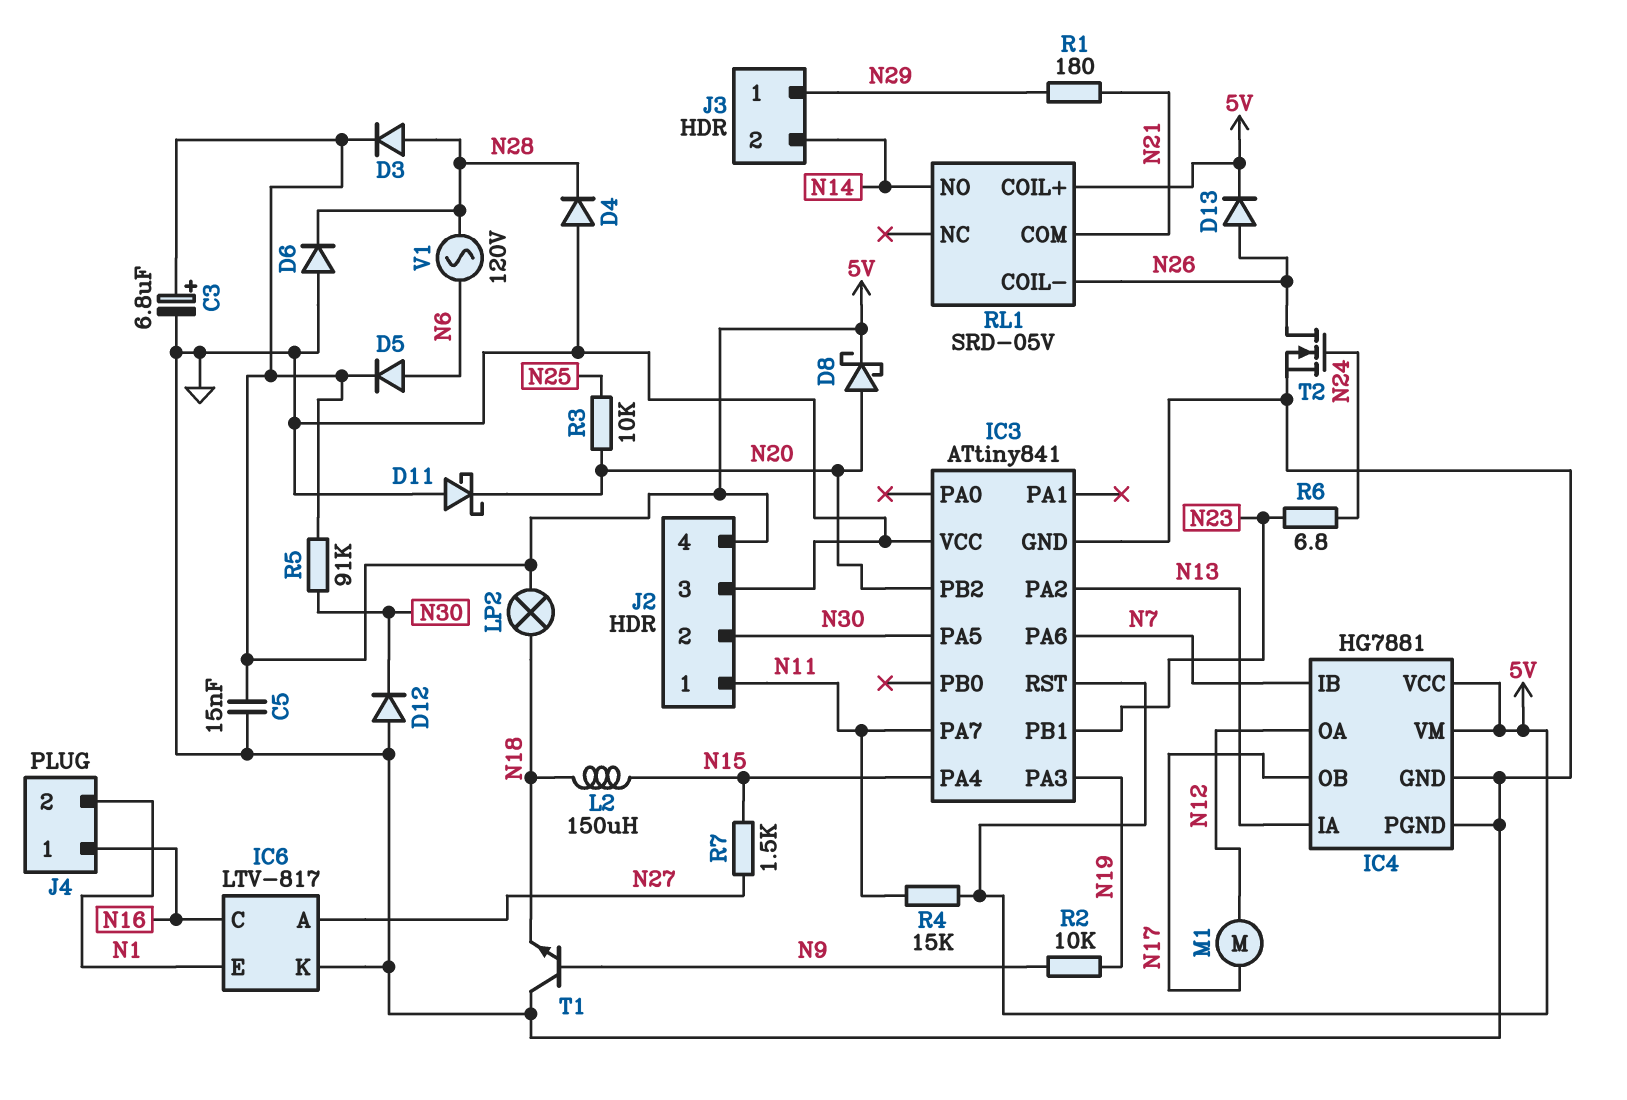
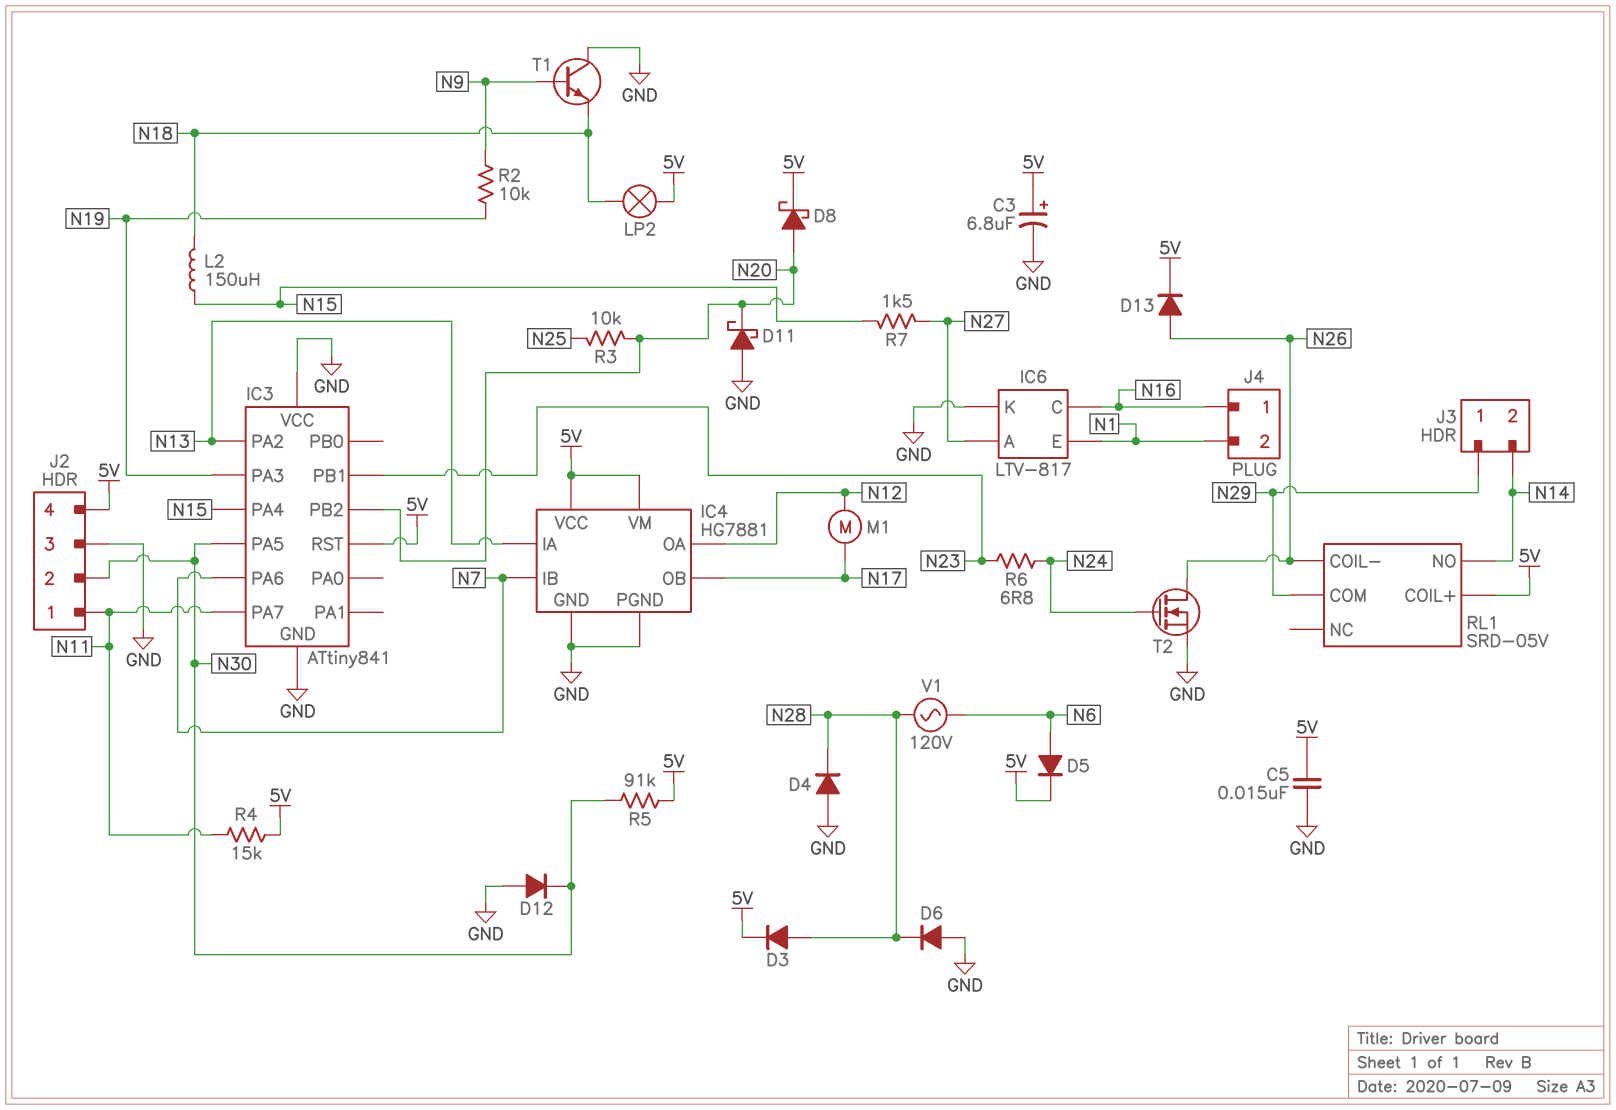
R1: 180 (N21, N29) -> none
RL1 pin COM: N21 -> N29

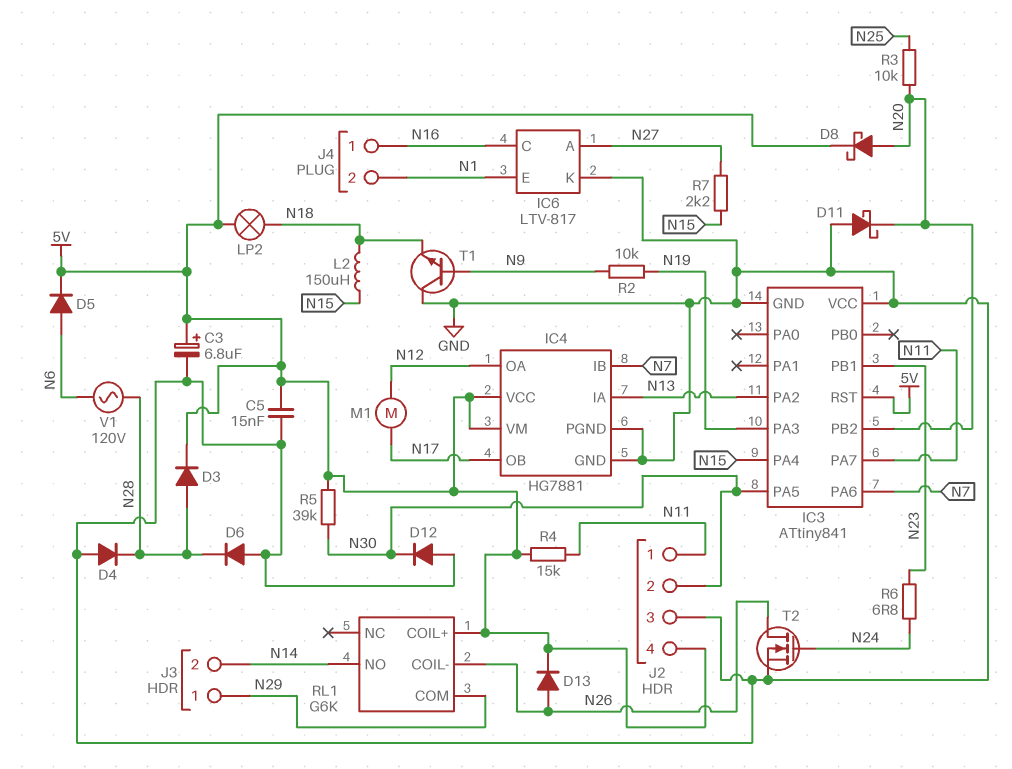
R5: 91k (5V, N30) -> 39k (5V, N30)
R7: 1.5k (N15, N27) -> 2.2k (N15, N27)
RL1: SRD-05V -> G6K

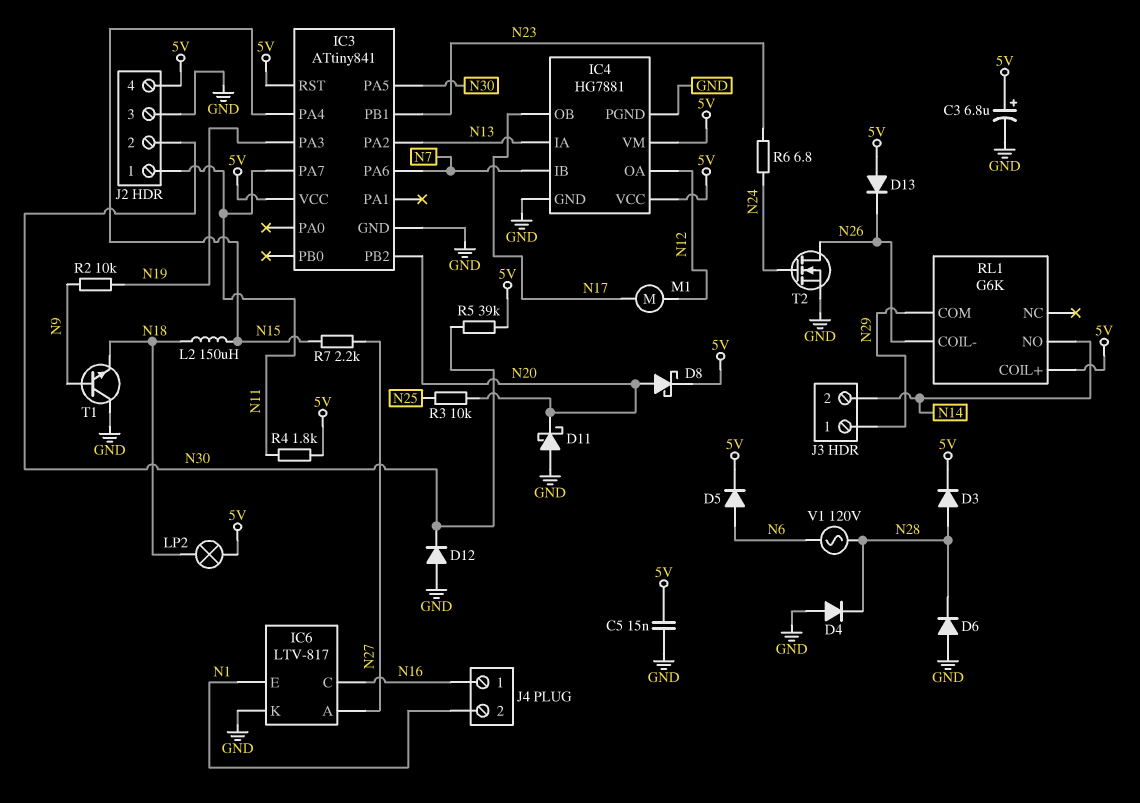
D13: diode (A N26, K 5V) -> diode (A 5V, K N26)
IC3 pin VCC: GND -> 5V
R4: 15k (5V, N11) -> 1.8k (5V, N11)

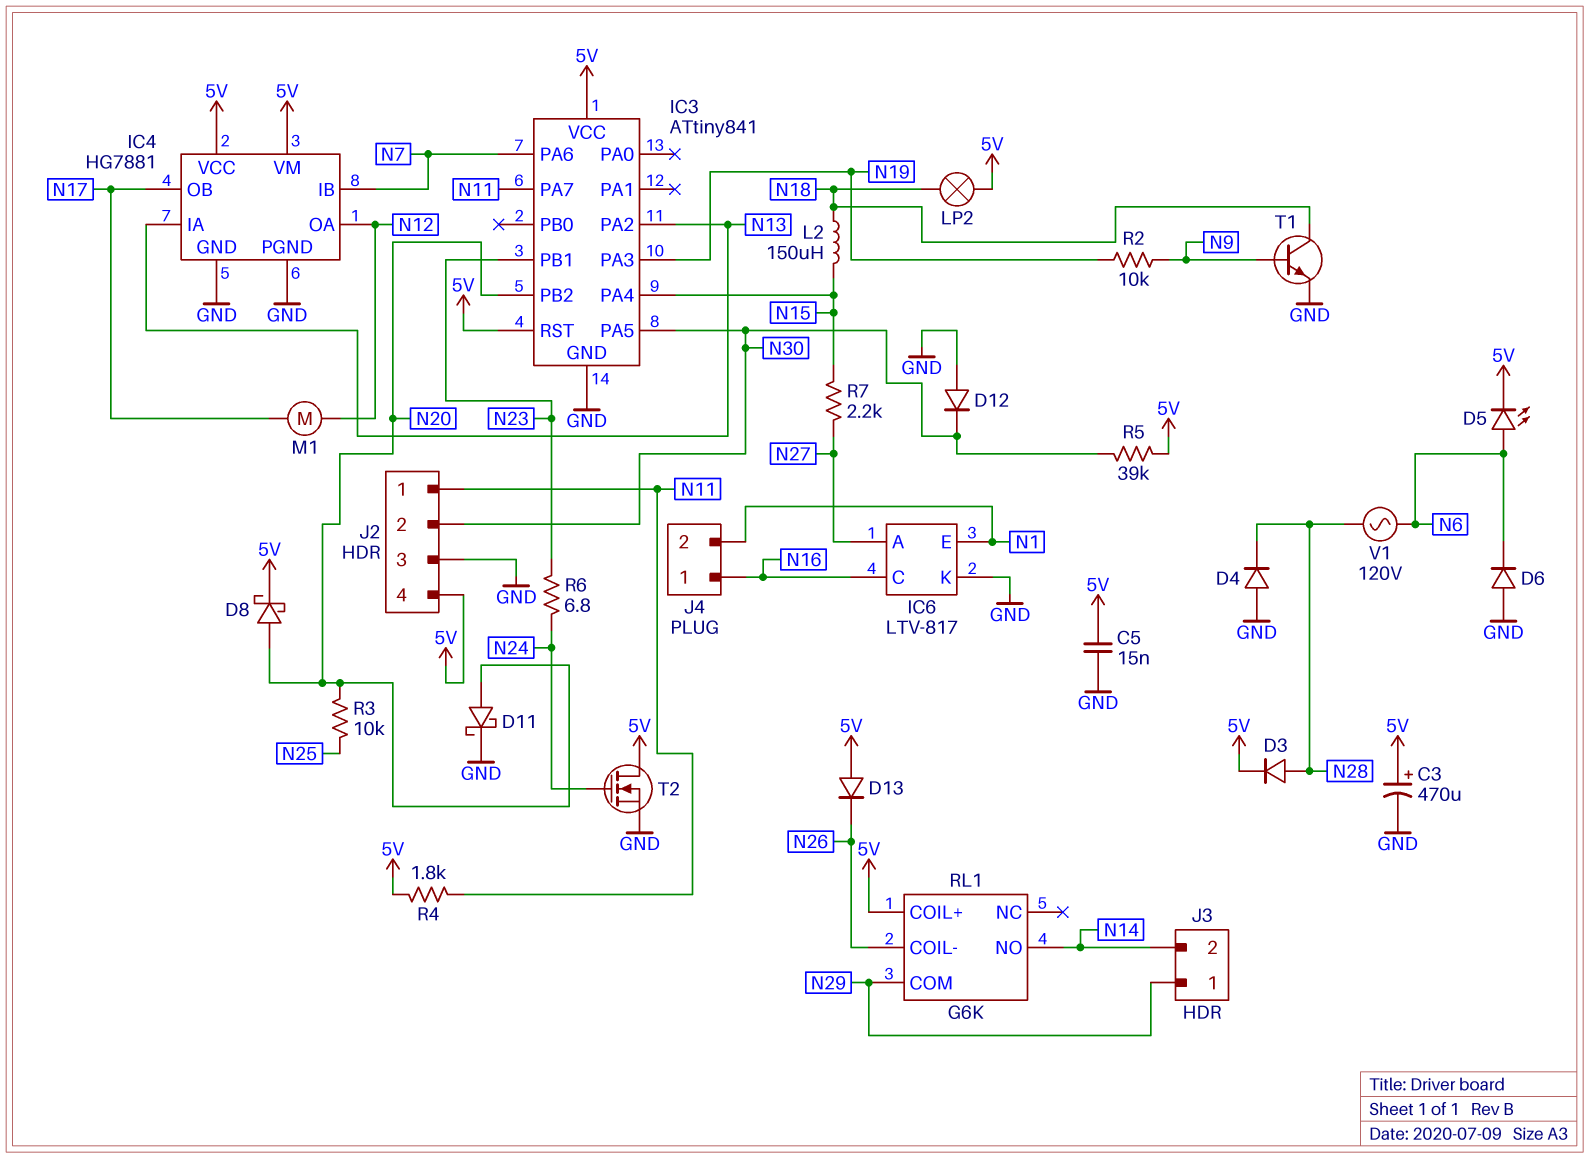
C3: 6.8uF (plus 5V, minus GND) -> 470uF (plus 5V, minus GND)
D5: diode (A N6, K 5V) -> LED (A N6, K 5V)
D6: diode (A GND, K N28) -> diode (A GND, K N6)
D11: schottky (A GND, K N20) -> schottky (A N20, K GND)
T1: NPN (B N9, C GND, E N18) -> NPN (B N9, C N18, E GND)
T2: NMOS (G N24, D N26, S GND) -> NMOS (G N24, D 5V, S GND)

